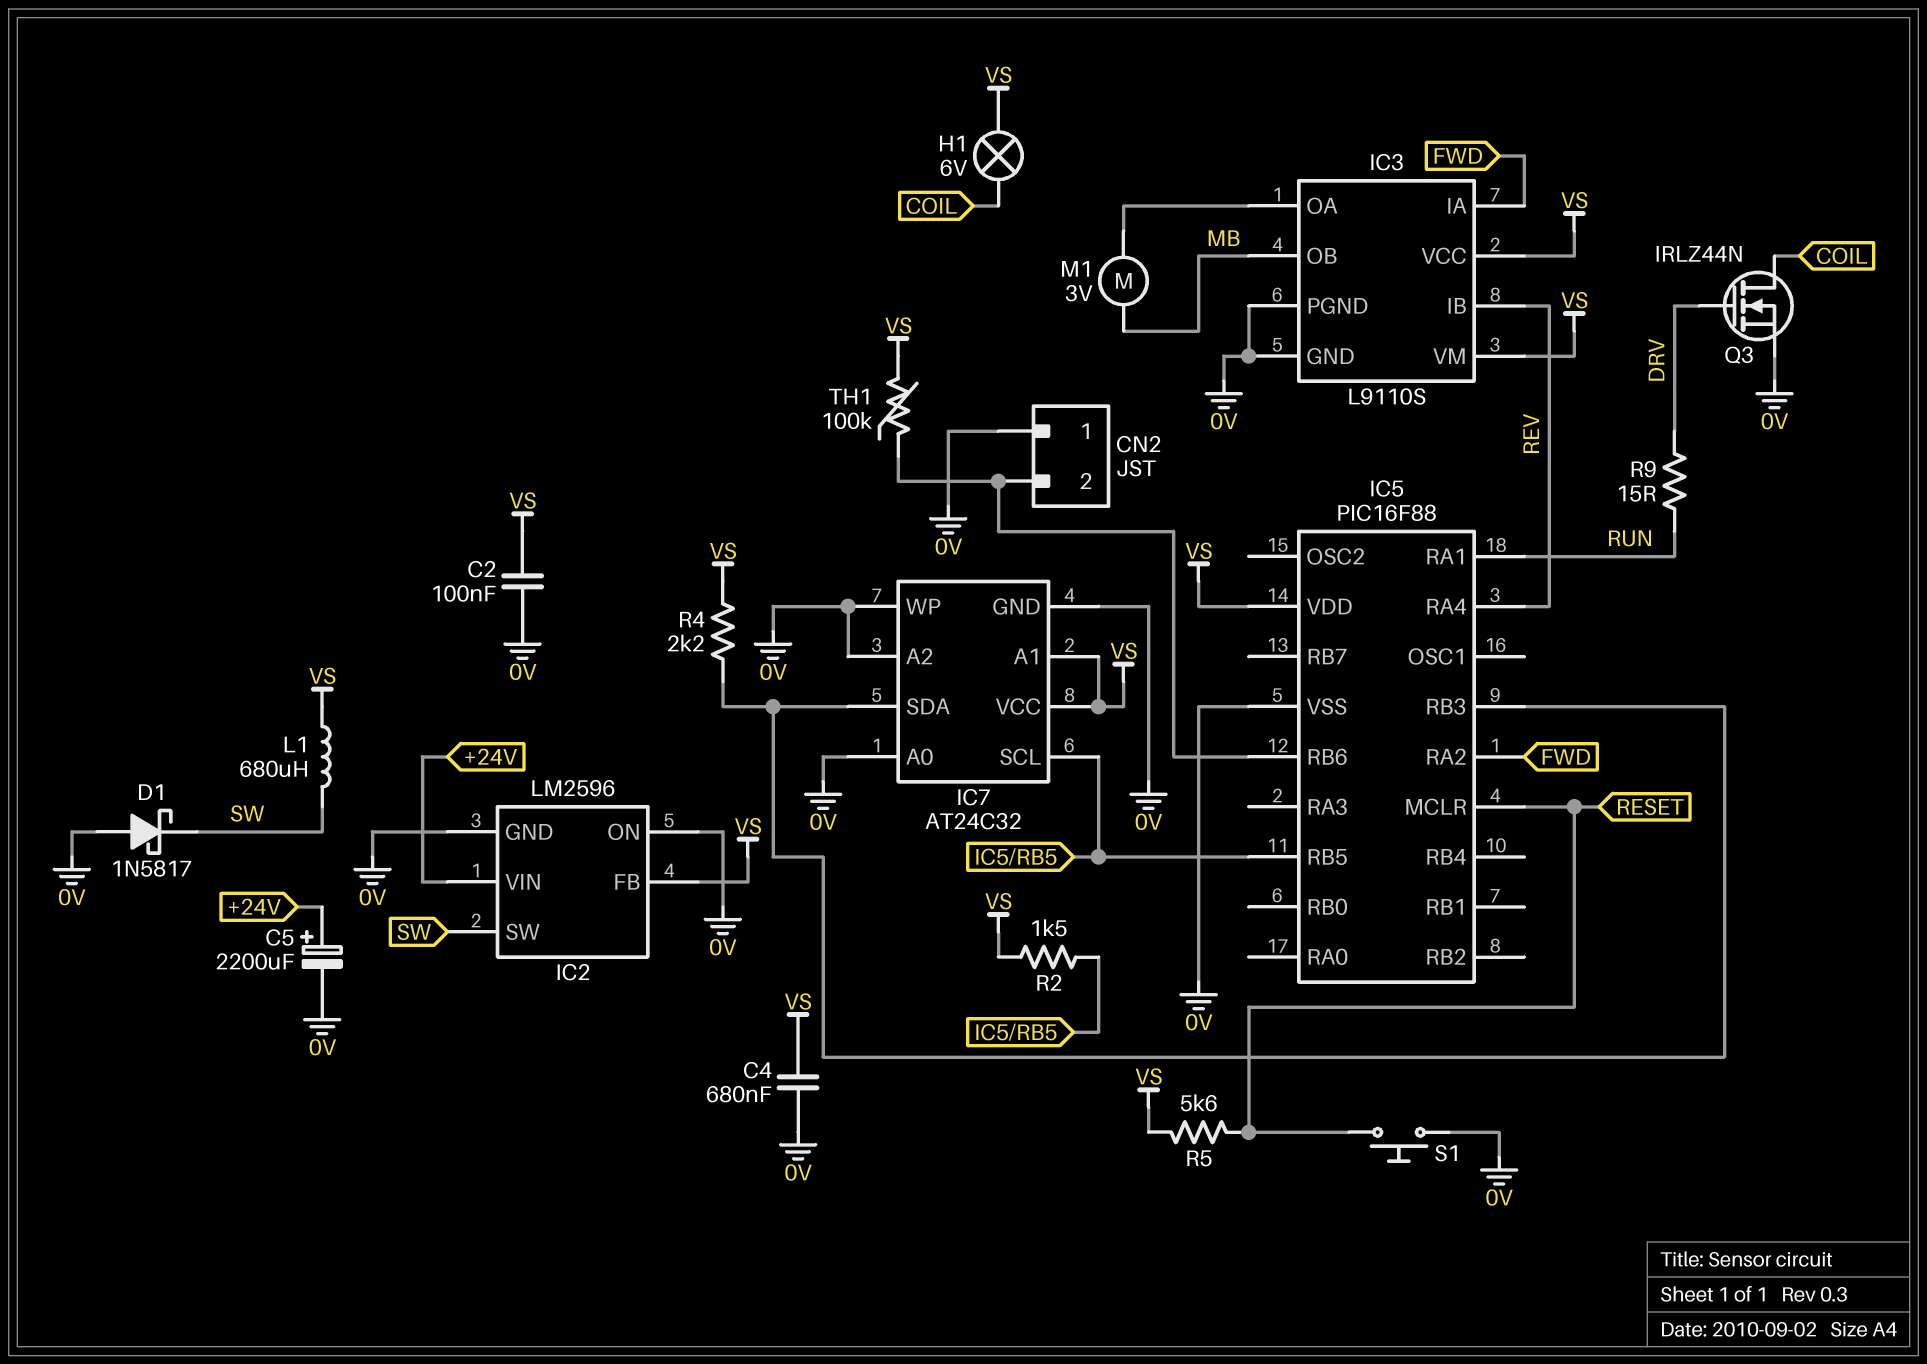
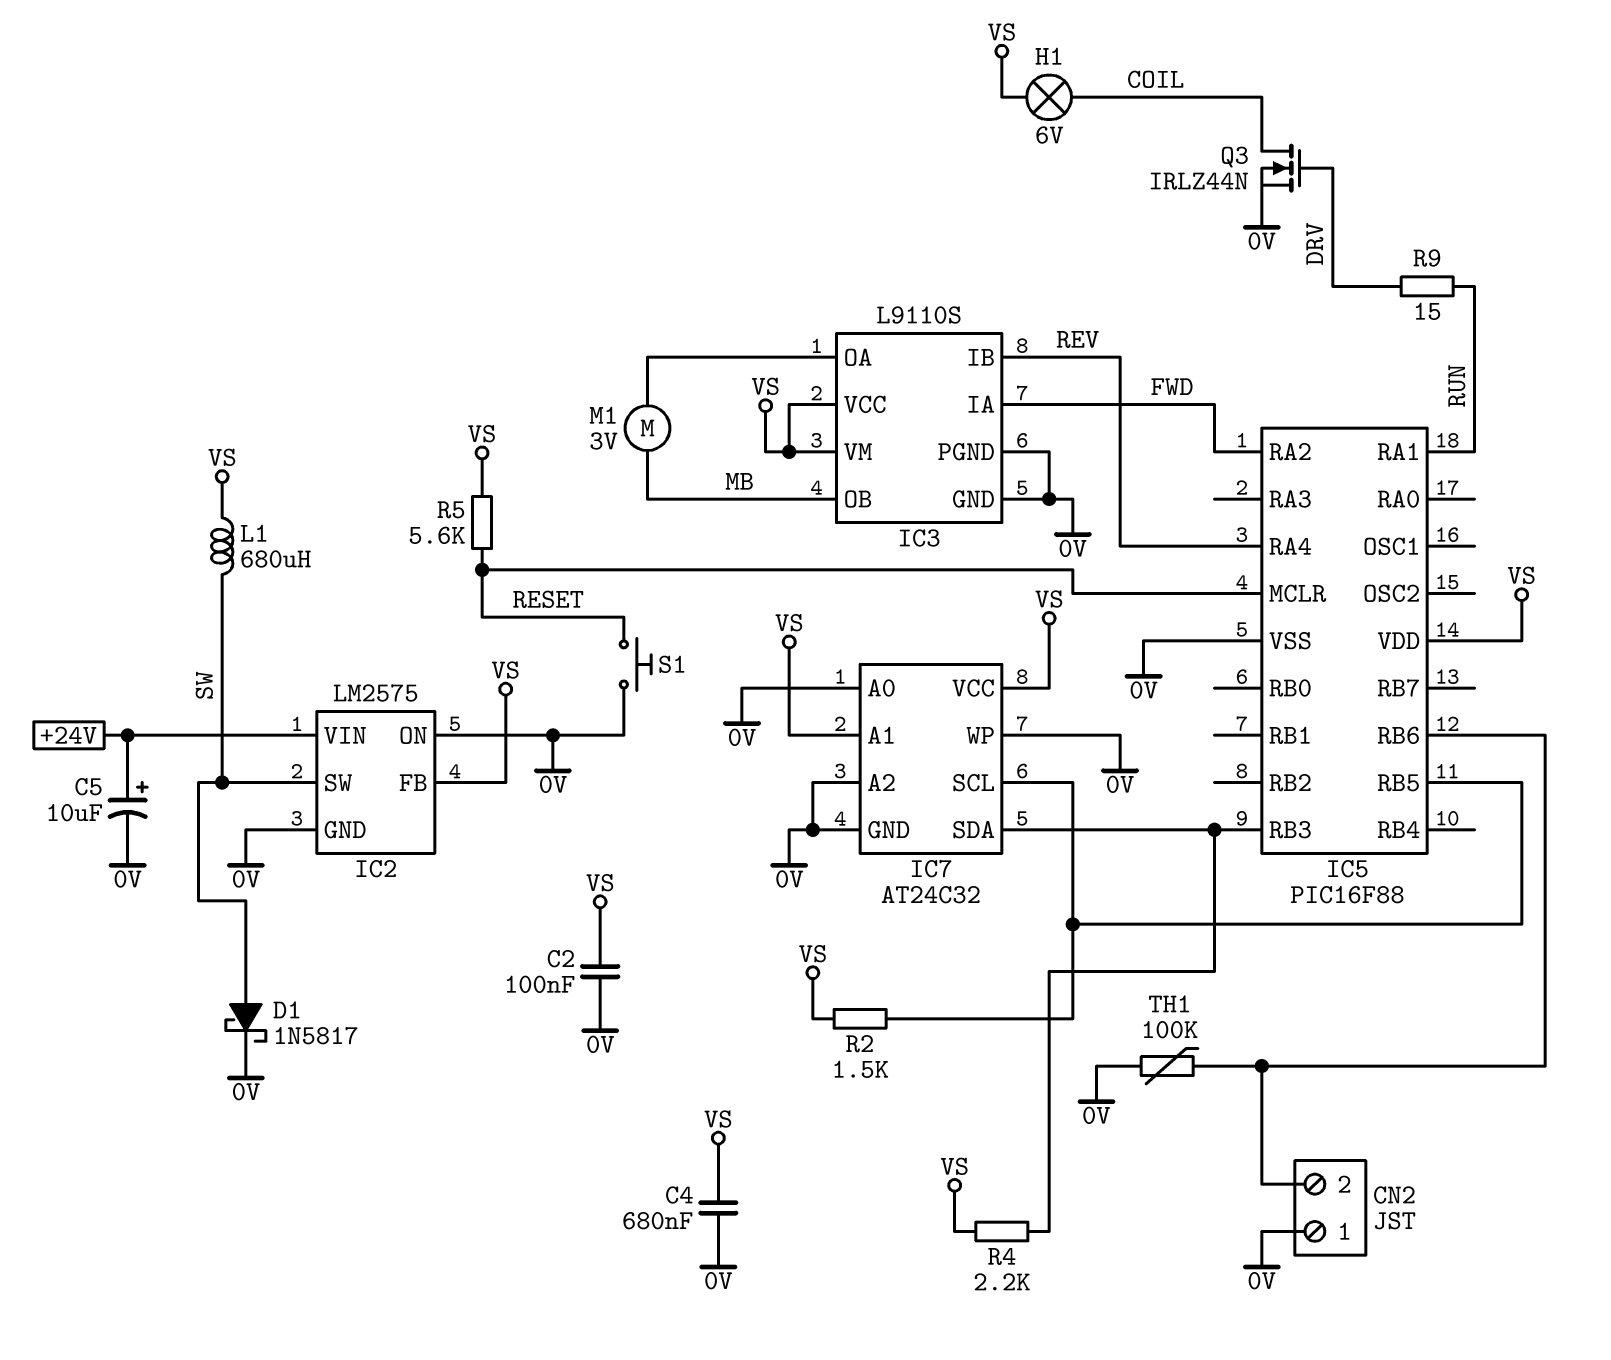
C5: 2200uF (plus +24V, minus 0V) -> 10uF (plus +24V, minus 0V)
D1: schottky 1N5817 (A 0V, K SW) -> schottky 1N5817 (A SW, K 0V)
IC2: LM2596 -> LM2575
TH1: 100k (CN2/2, VS) -> 100k (0V, CN2/2)

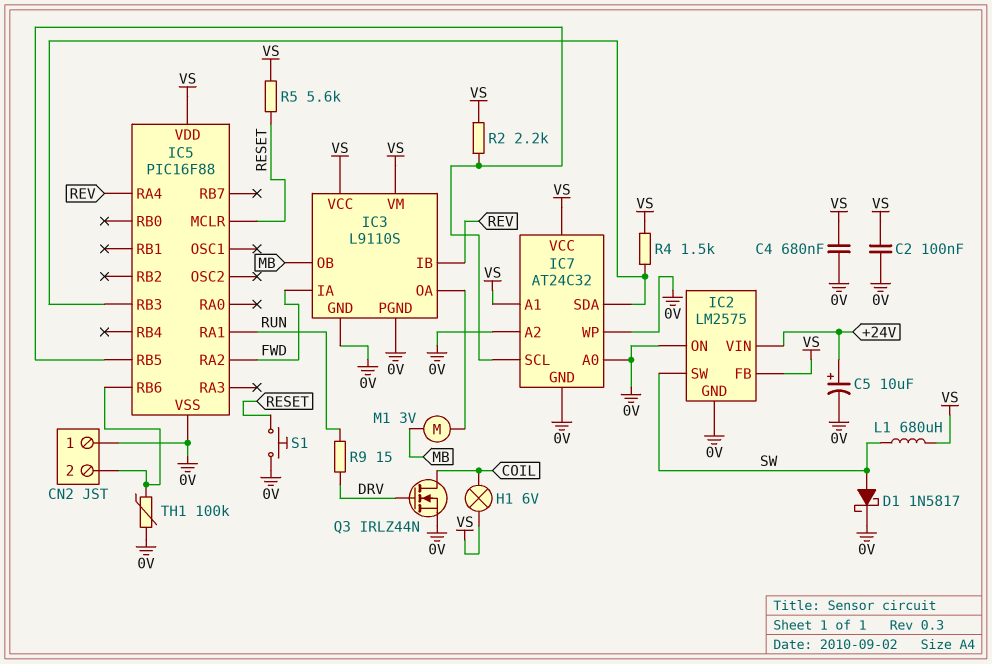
R2: 1.5k (IC5/RB5, VS) -> 2.2k (IC5/RB5, VS)
R4: 2.2k (IC5/RB3, VS) -> 1.5k (IC5/RB3, VS)

